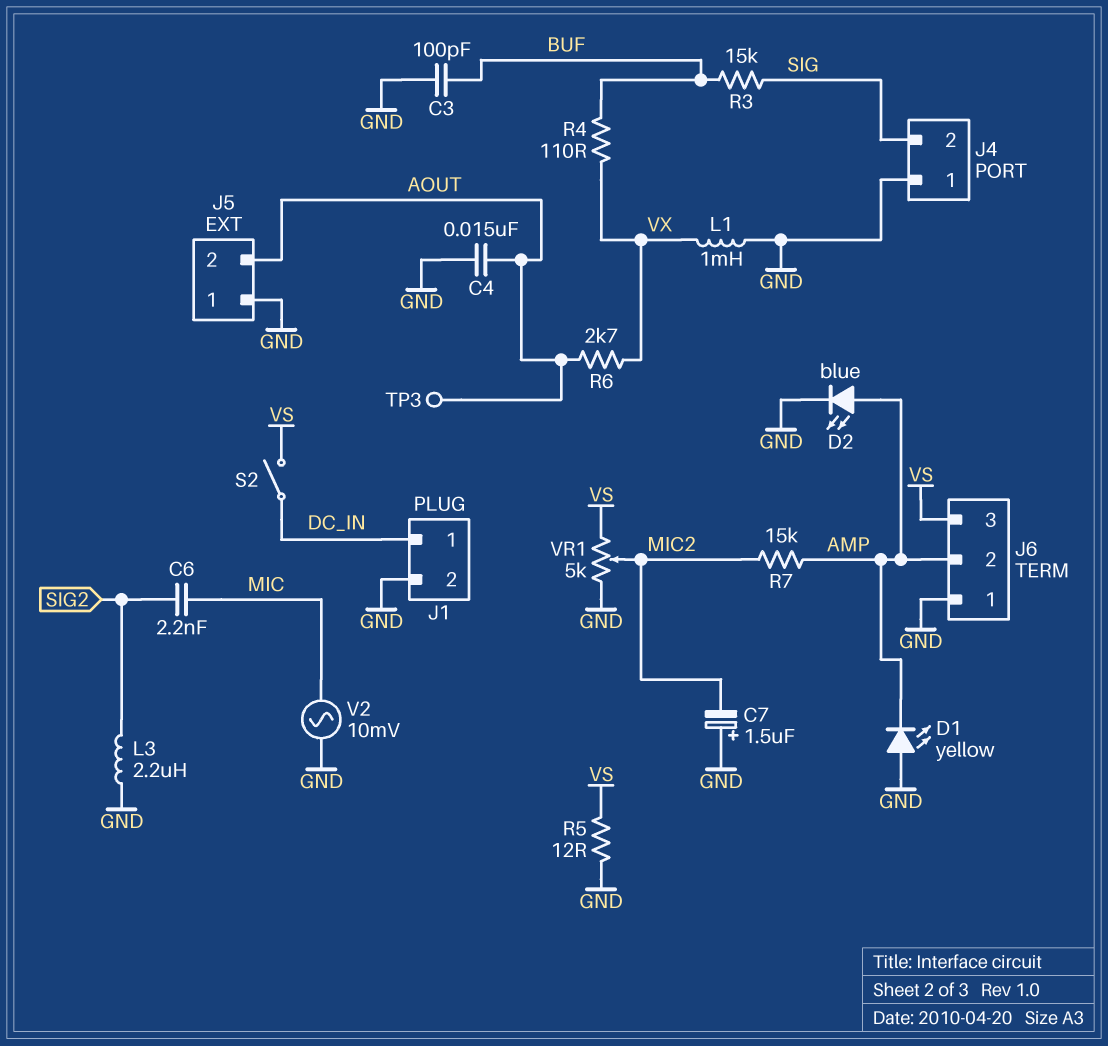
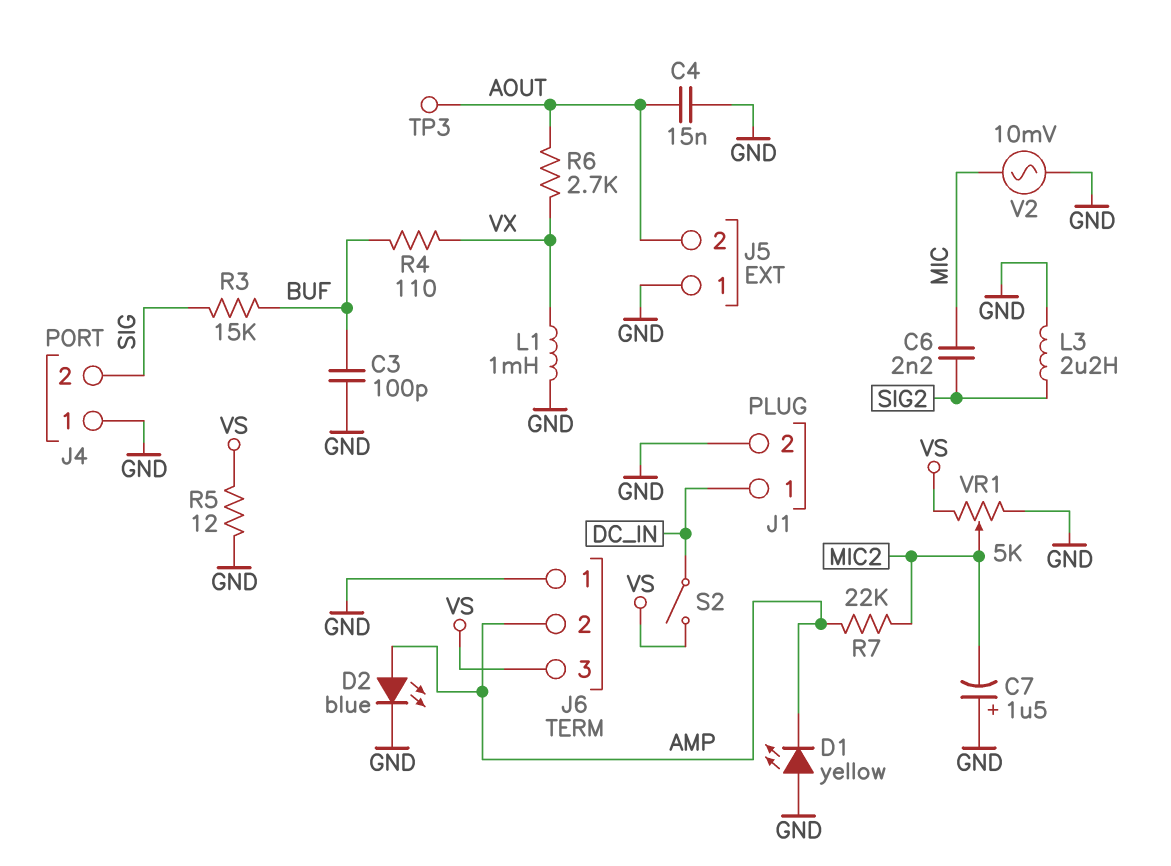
R7: 15k (AMP, MIC2) -> 22k (AMP, MIC2)

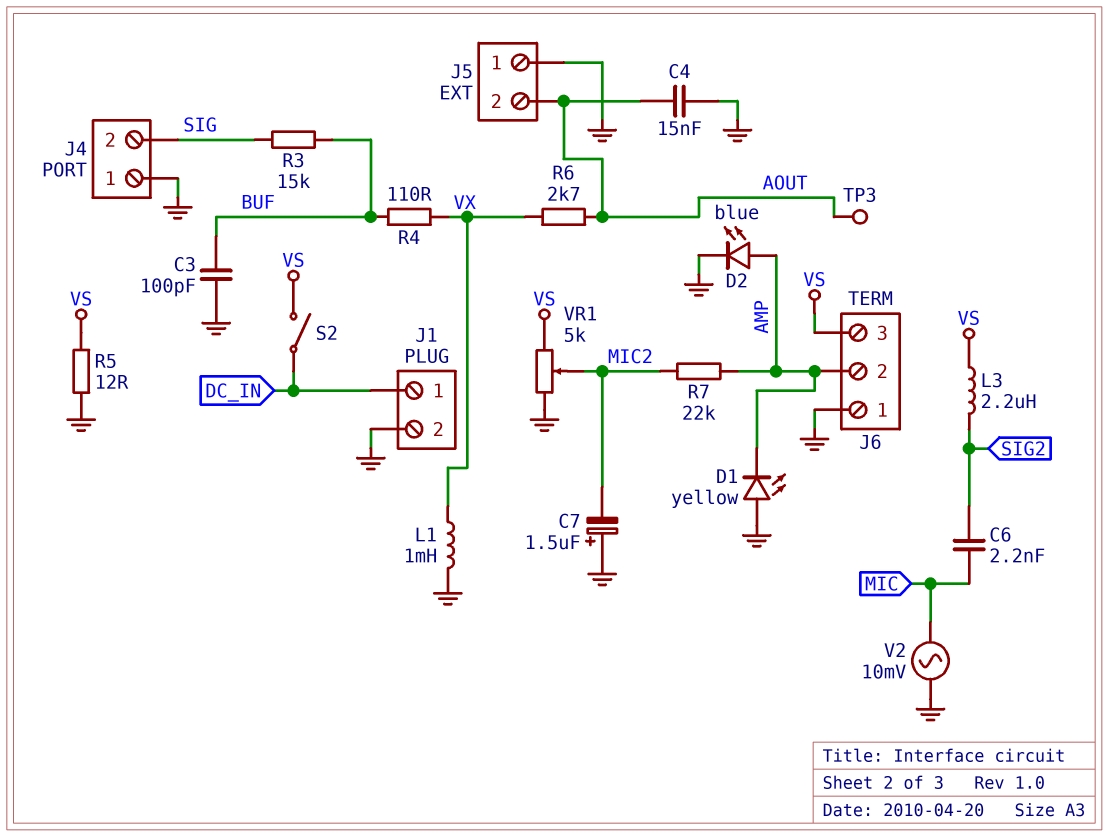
L3: 2.2uH (GND, SIG2) -> 2.2uH (SIG2, VS)

